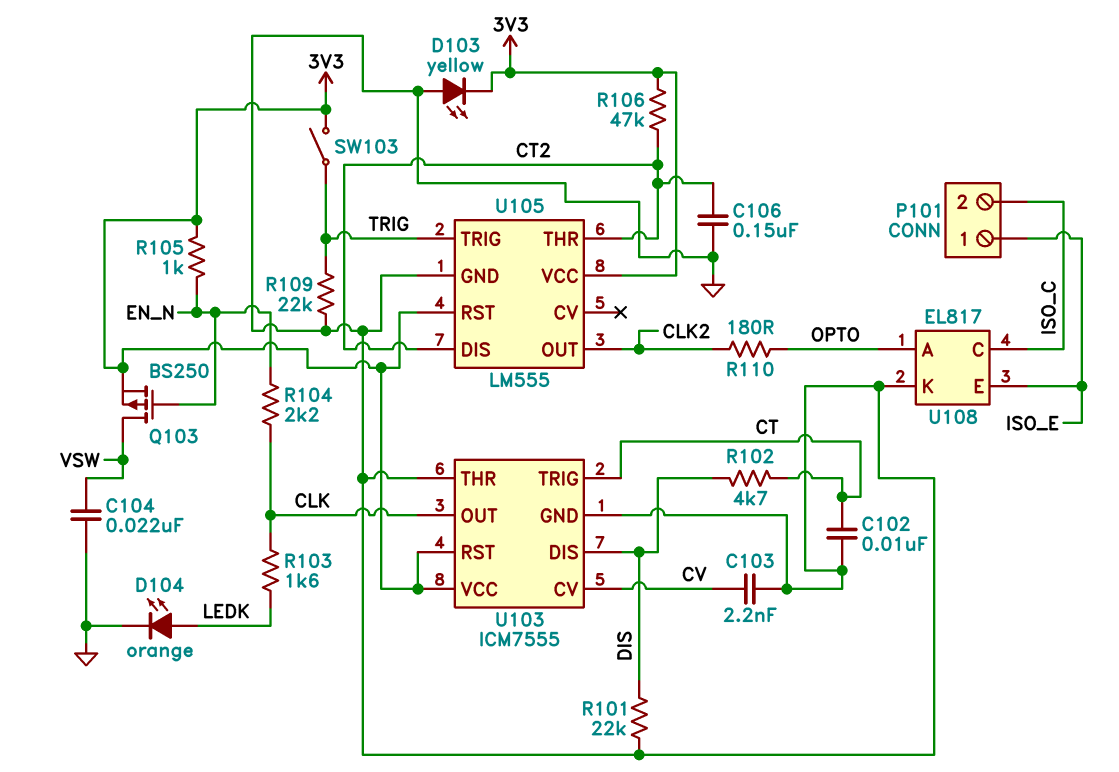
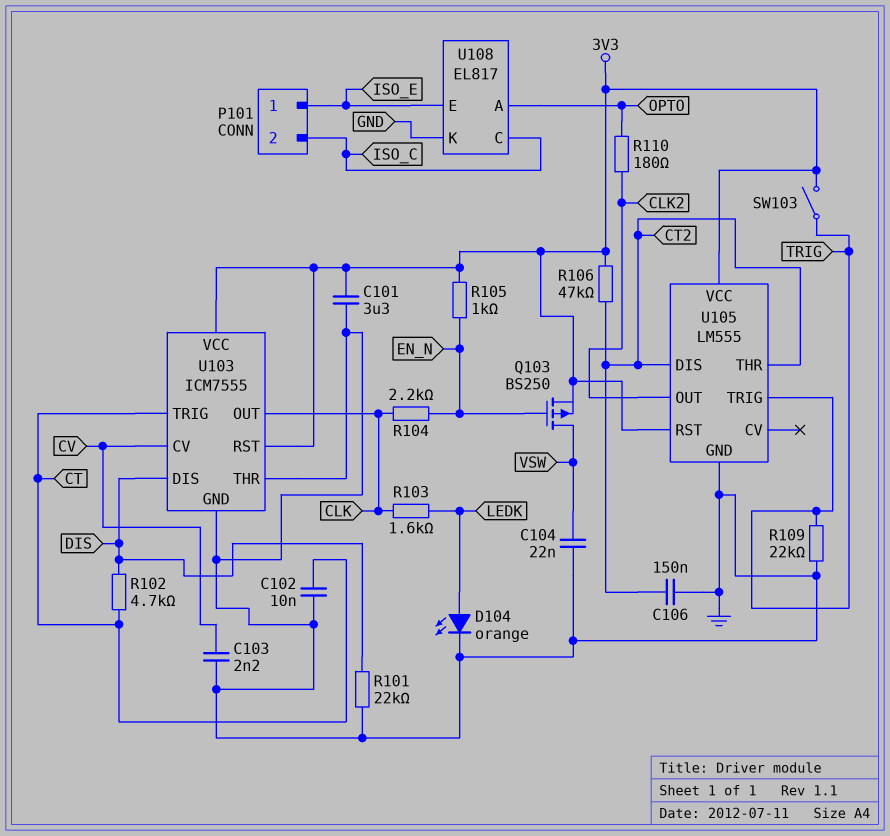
C101: none -> 3.3uF (3V3, GND)
D103: LED yellow (A GND, K 3V3) -> none

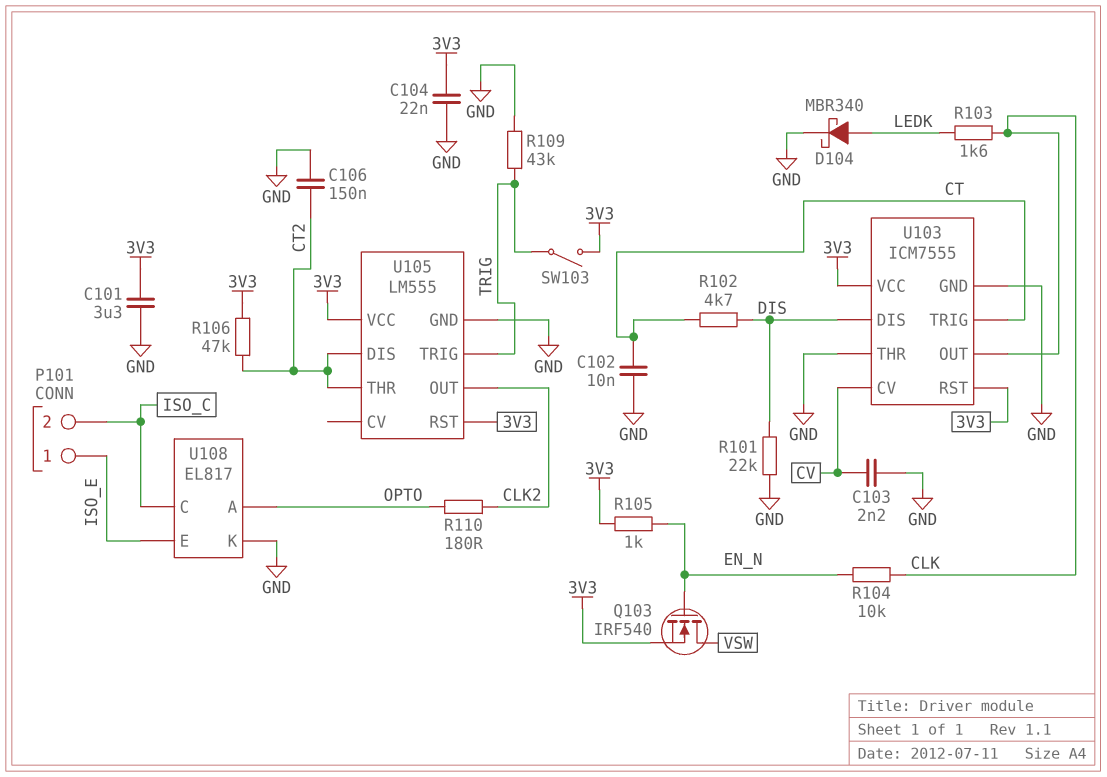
C104: 22nF (GND, VSW) -> 22nF (3V3, GND)
D104: LED orange (A LEDK, K GND) -> schottky MBR340 (A LEDK, K GND)
Q103: PMOS BS250 (G EN_N, D VSW, S 3V3) -> NMOS IRF540 (G EN_N, D VSW, S 3V3)
R104: 2.2k (CLK, EN_N) -> 10k (CLK, EN_N)
R109: 22k (GND, TRIG) -> 43k (GND, TRIG)

